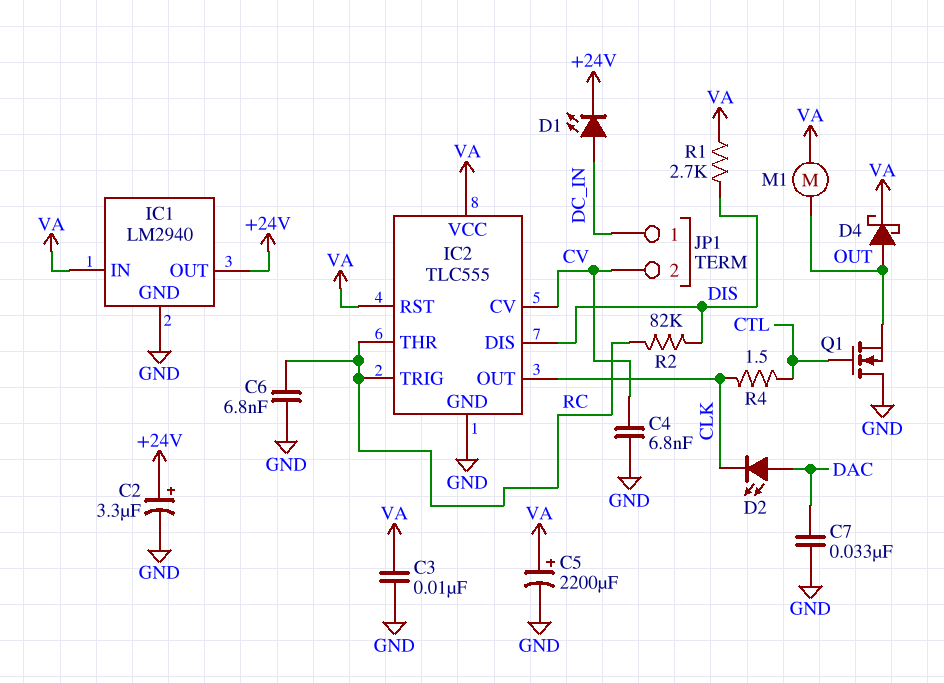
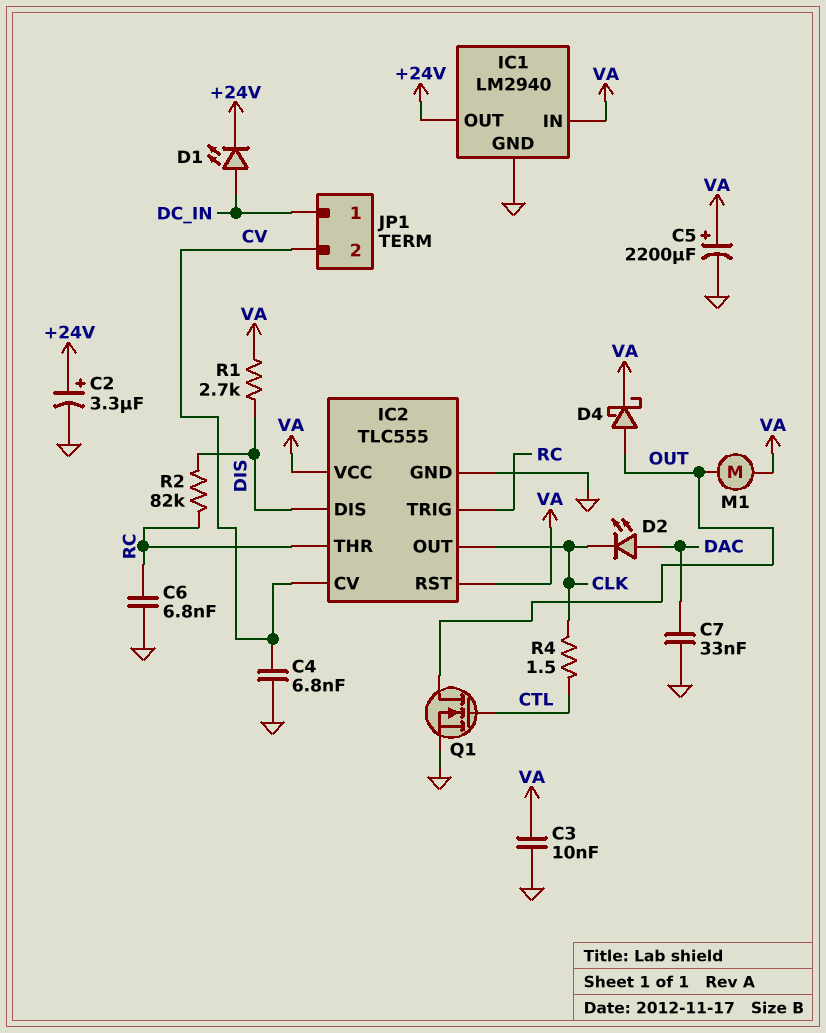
Q1: NMOS (G CTL, D GND, S OUT) -> NMOS (G CTL, D OUT, S GND)

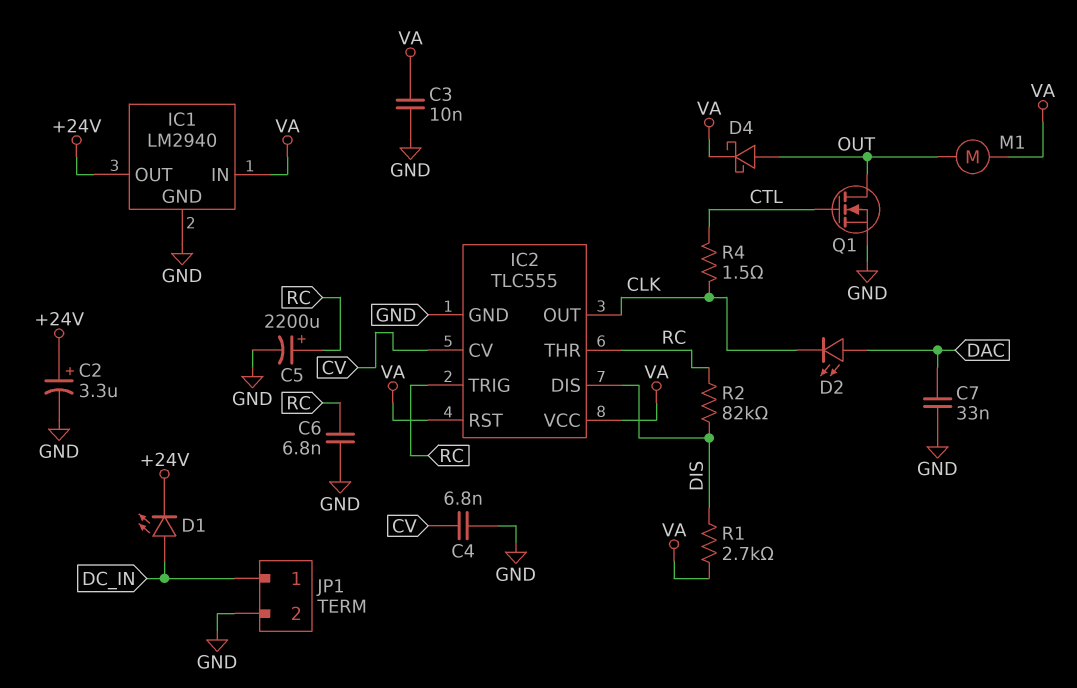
C5: 2200uF (plus VA, minus GND) -> 2200uF (plus RC, minus GND)
JP1 pin 2: CV -> GND

